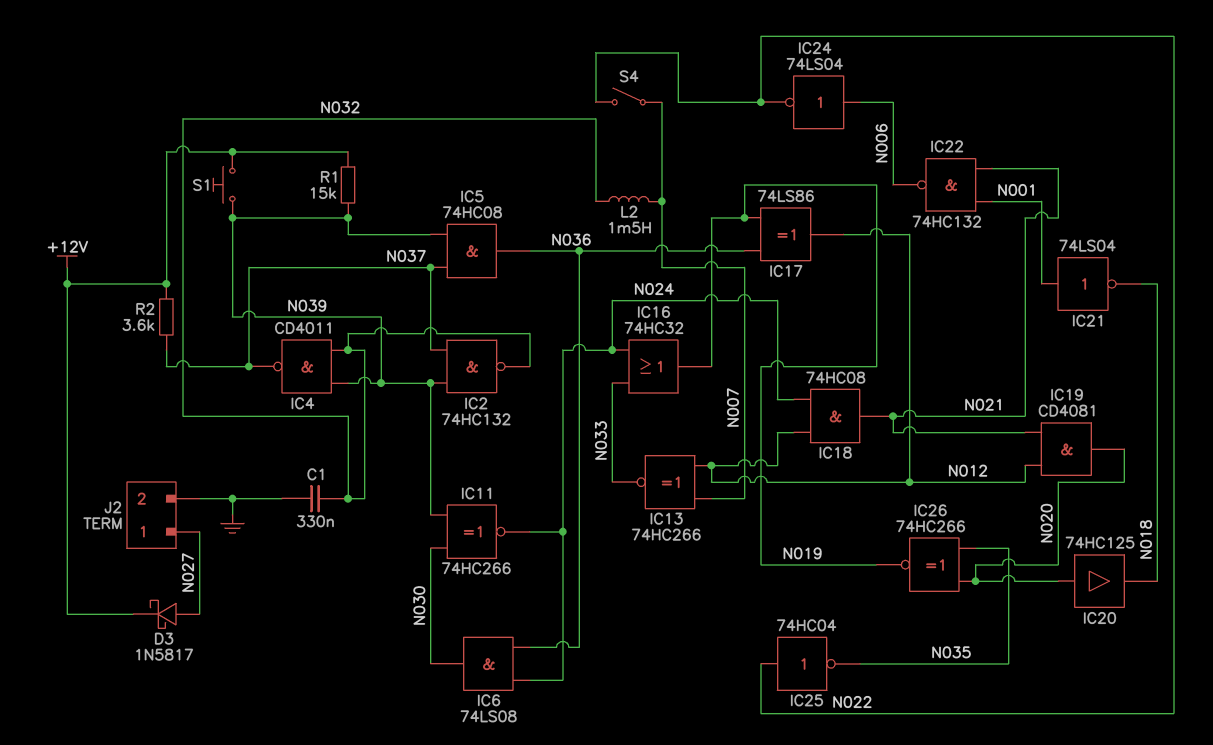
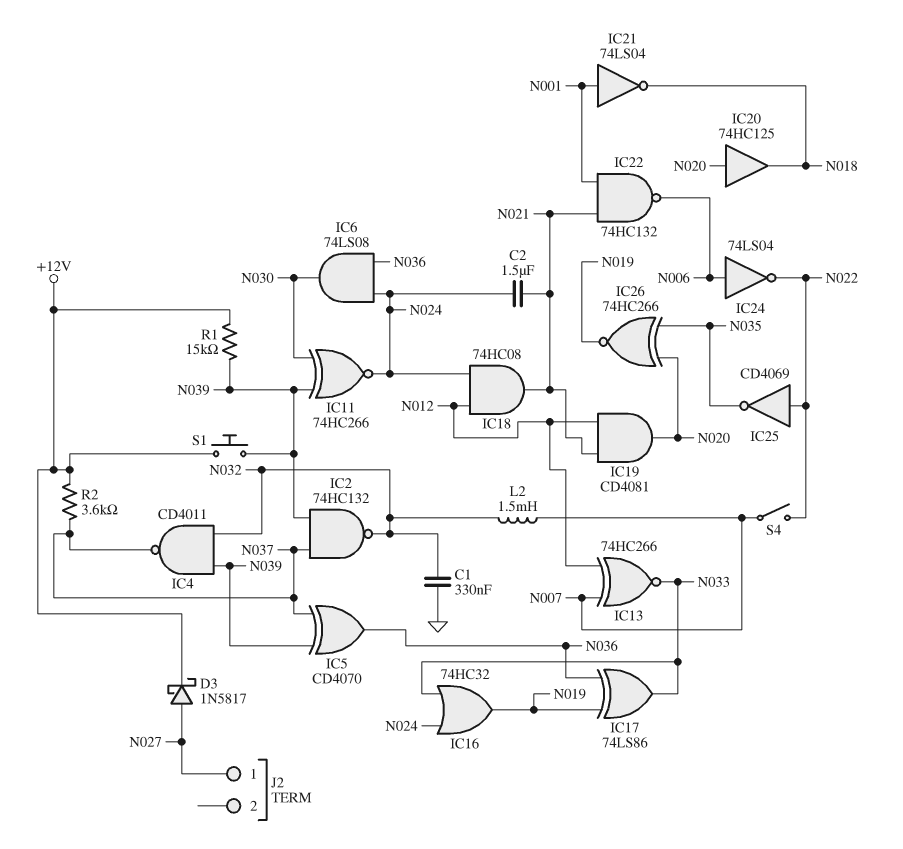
C2: none -> 1.5uF (N021, N024)
IC5: AND 74HC08 (in N037, in N039, out N036) -> XOR CD4070 (in N037, in N039, out N036)
IC17: XOR 74LS86 (in N019, in N036, out N012) -> XOR 74LS86 (in N019, in N036, out N033)
IC25: NOT 74HC04 (in N022, out N035) -> NOT CD4069 (in N022, out N035)
J2 pin 2: GND -> none

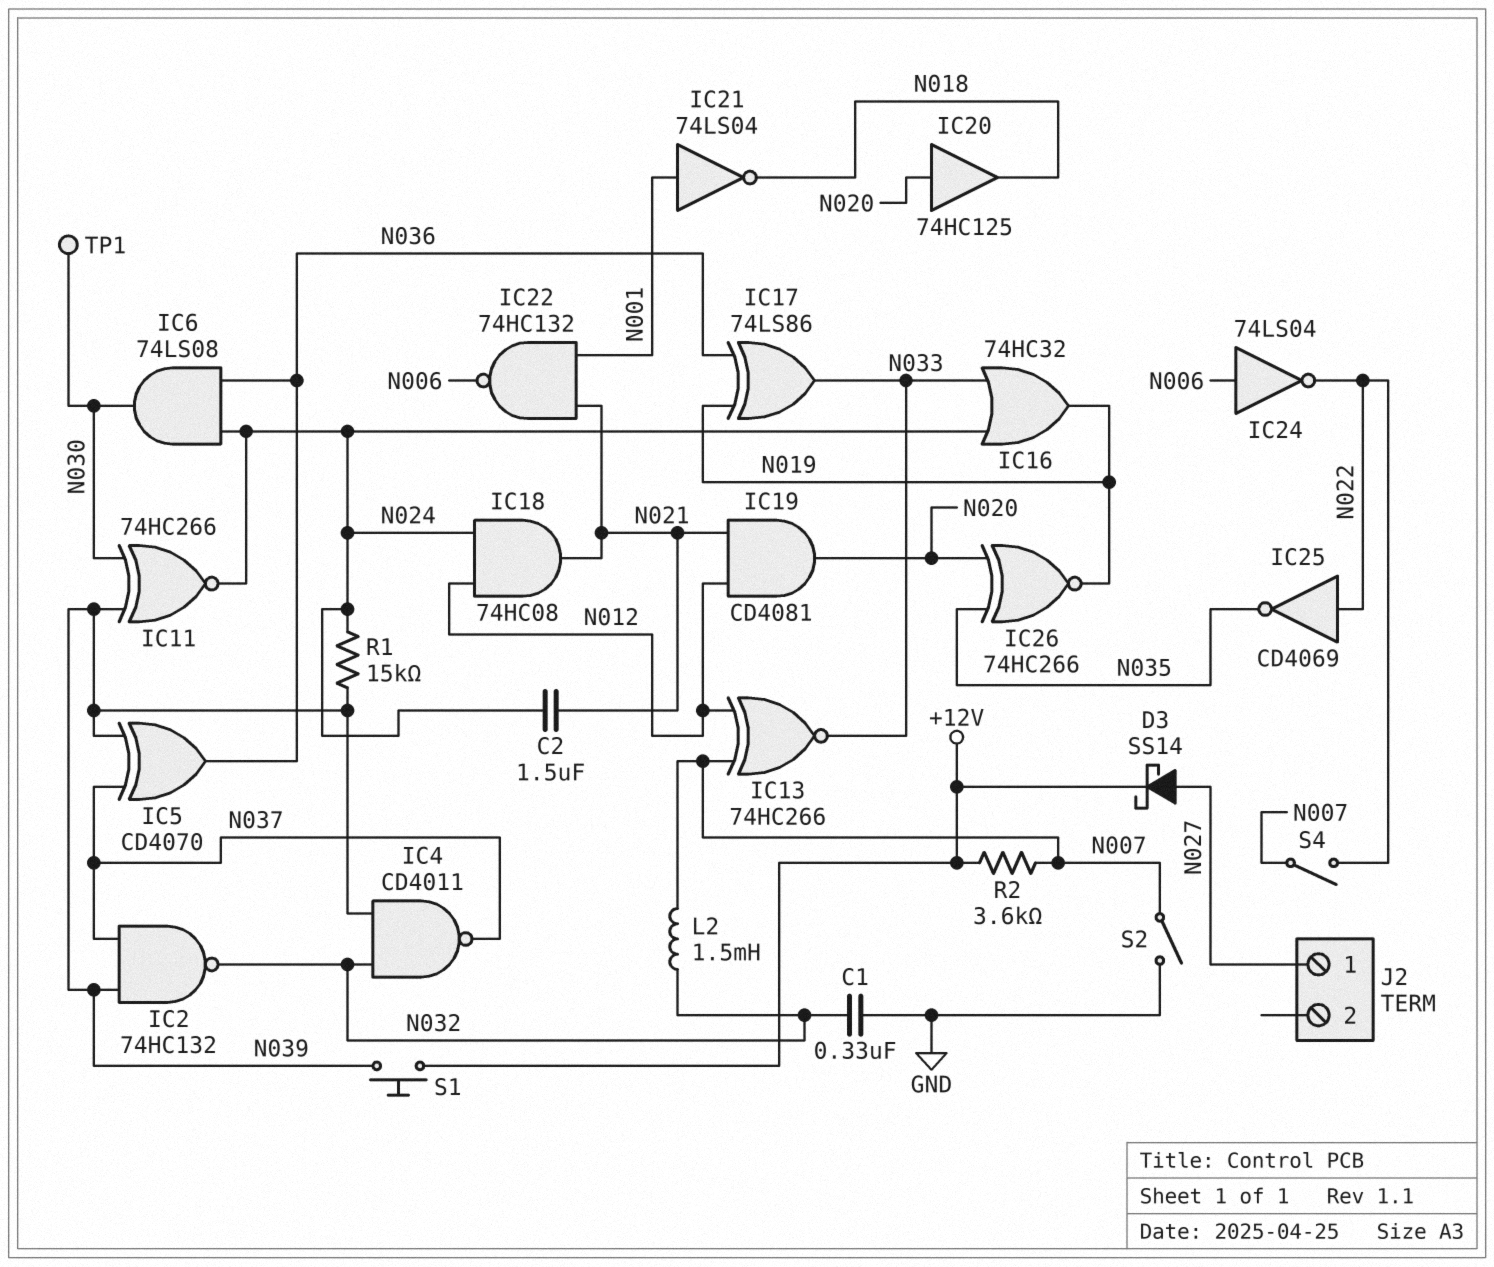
D3: schottky 1N5817 (A N027, K +12V) -> schottky SS14 (A N027, K +12V)
R1: 15k (+12V, N039) -> 15k (N024, N039)
R2: 3.6k (+12V, N037) -> 3.6k (+12V, N007)
S2: none -> switch (GND, N007)
TP1: none -> test point (N030)

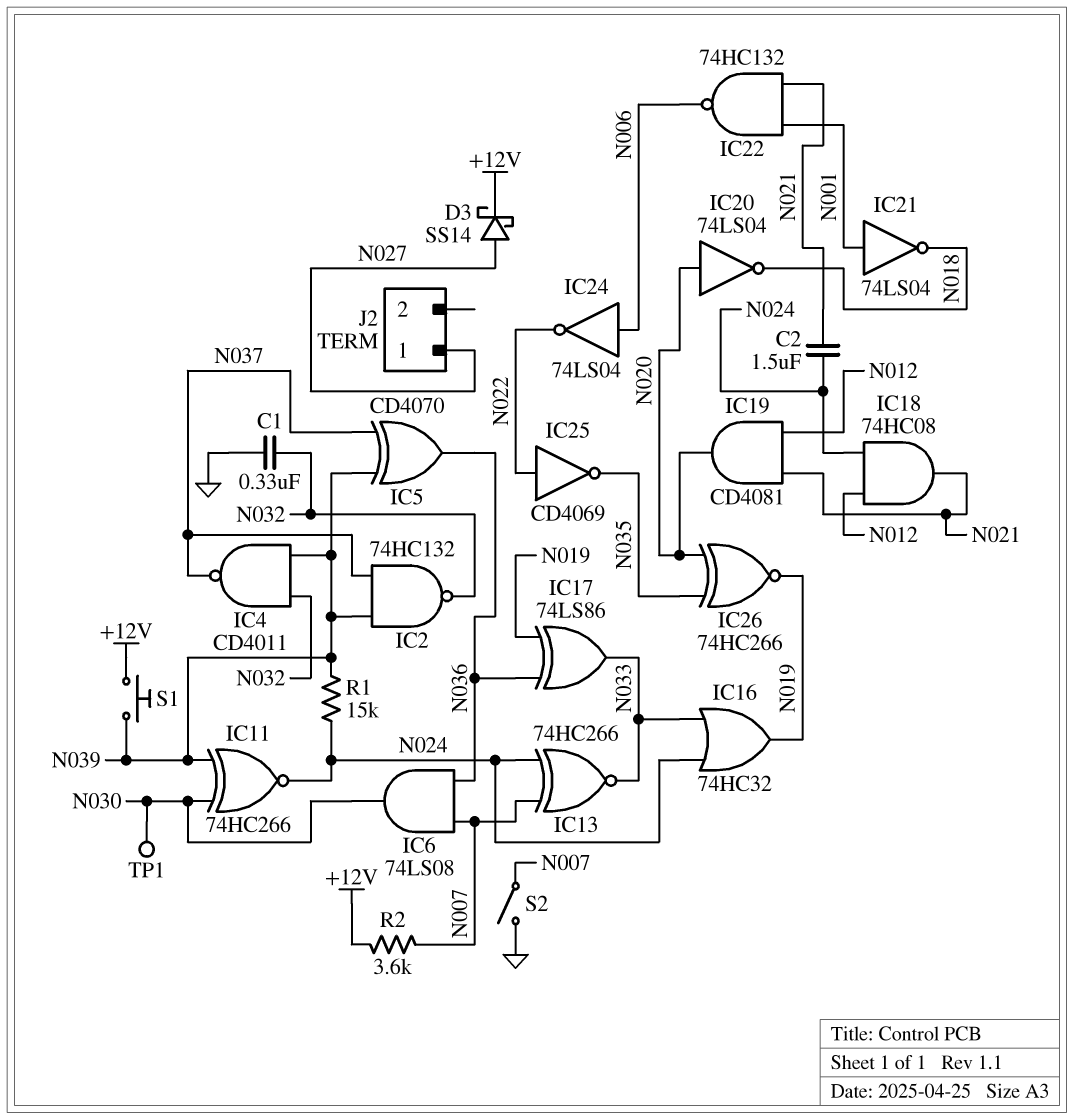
IC6: AND 74LS08 (in N024, in N036, out N030) -> AND 74LS08 (in N007, in N036, out N030)
IC13: XNOR 74HC266 (in N007, in N012, out N033) -> XNOR 74HC266 (in N007, in N024, out N033)
IC20: buffer 74HC125 (in N020, out N018) -> NOT 74LS04 (in N020, out N018)
L2: 1.5mH (N007, N032) -> none
S4: switch (N007, N022) -> none

